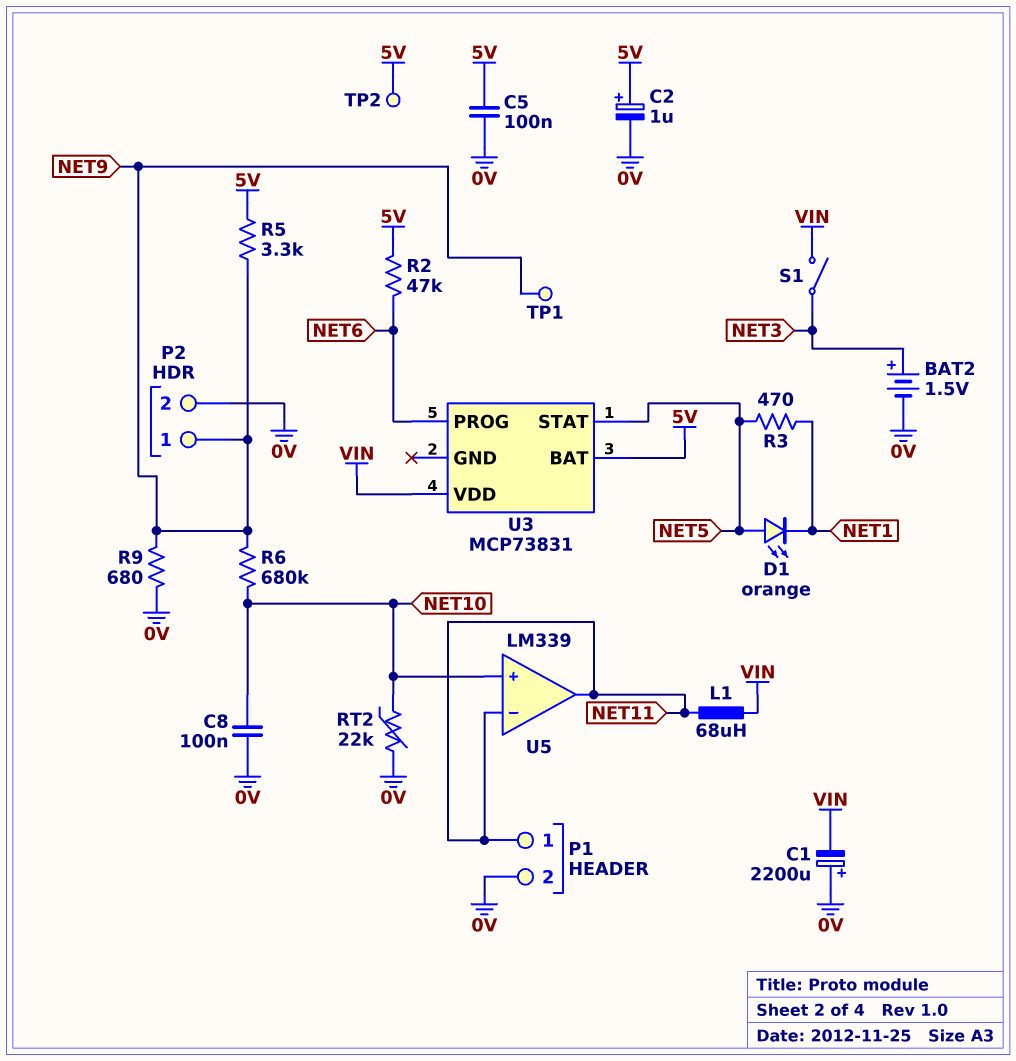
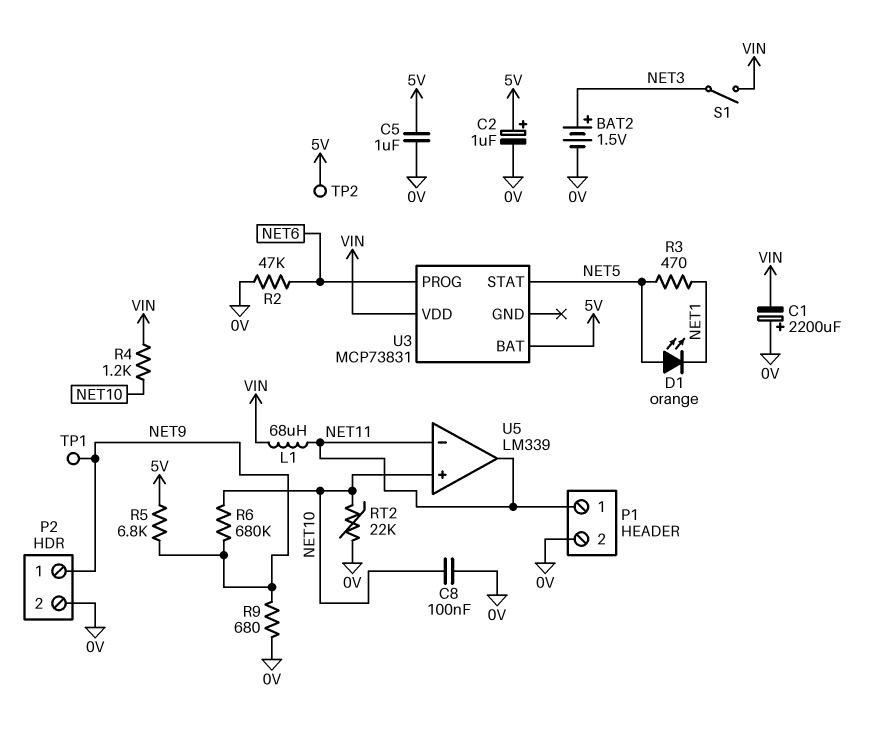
C5: 100nF (0V, 5V) -> 1uF (0V, 5V)
R2: 47k (5V, NET6) -> 47k (0V, NET6)
R4: none -> 1.2k (NET10, VIN)
R5: 3.3k (5V, NET9) -> 6.8k (5V, NET9)

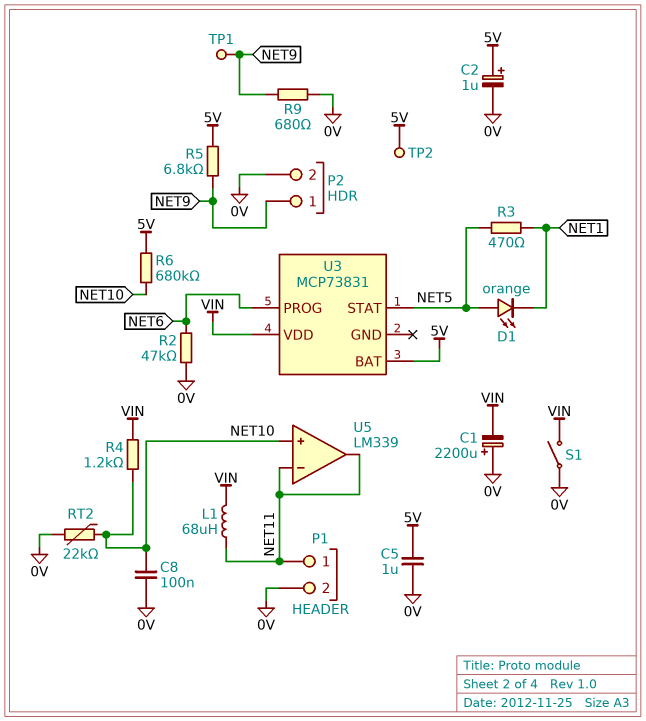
BAT2: 1.5V (plus NET3, minus 0V) -> none
R6: 680k (NET9, NET10) -> 680k (5V, NET10)
S1: switch (NET3, VIN) -> switch (0V, VIN)

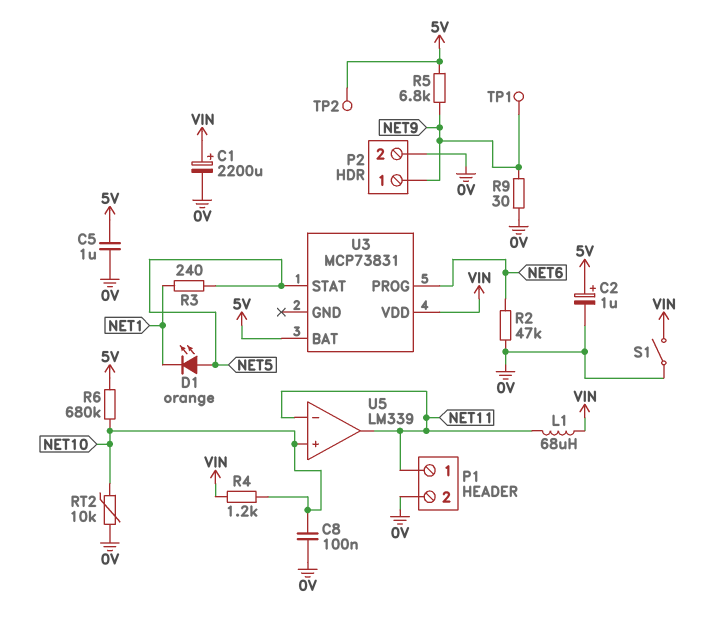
C1: 2200uF (plus 0V, minus VIN) -> 2200uF (plus VIN, minus 0V)
R3: 470 (NET1, NET5) -> 240 (NET1, NET5)
R9: 680 (0V, NET9) -> 30 (0V, NET9)
RT2: 22k (0V, NET10) -> 10k (0V, NET10)

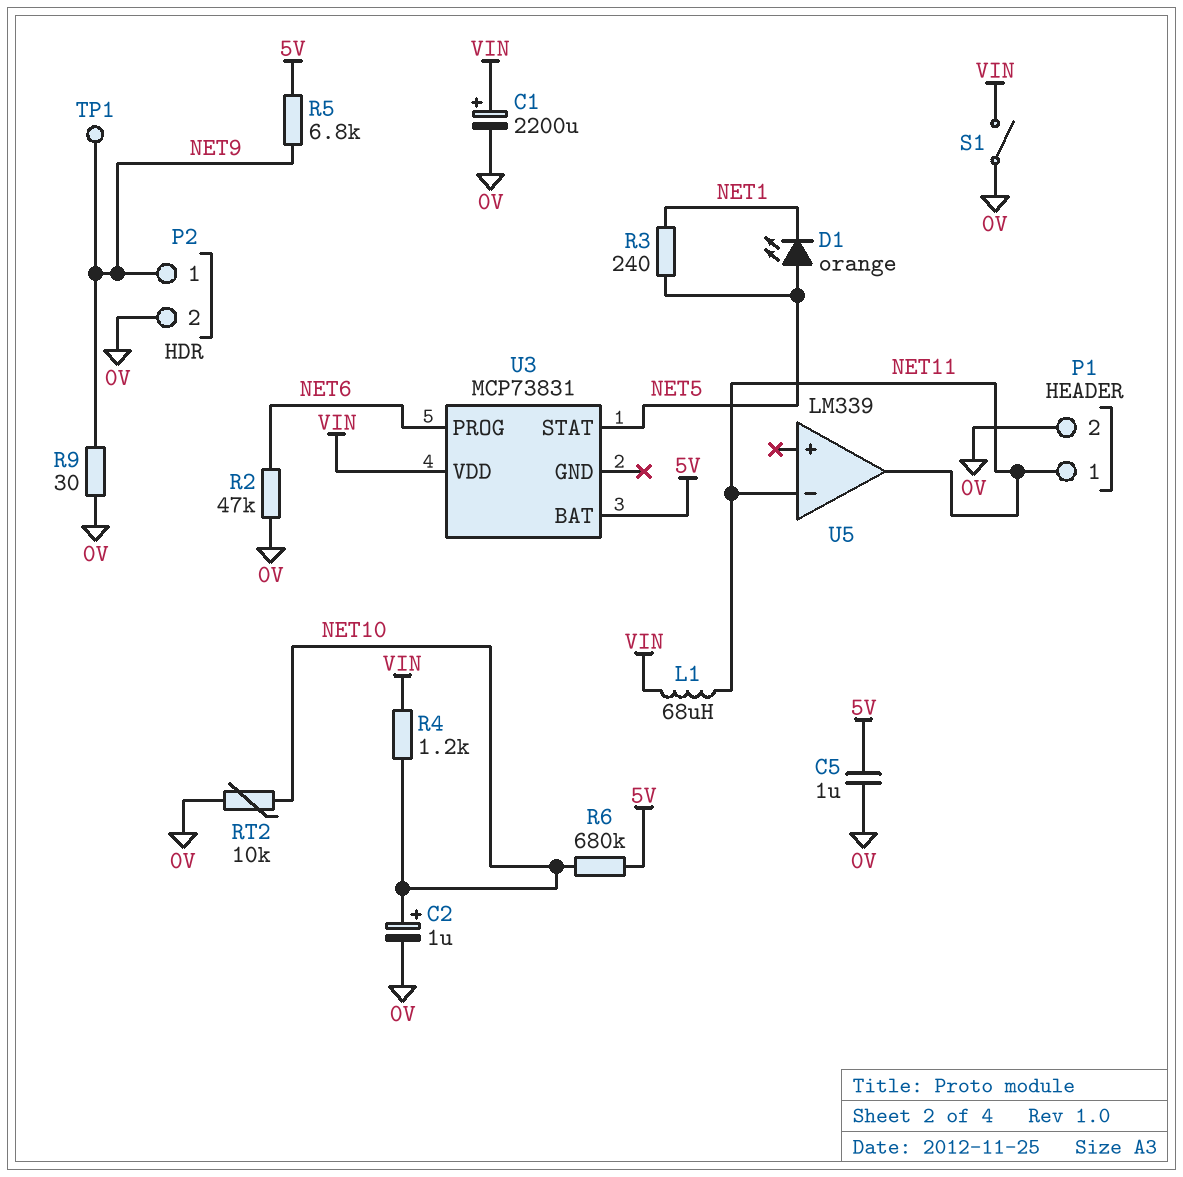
C2: 1uF (plus 5V, minus 0V) -> 1uF (plus NET10, minus 0V)
C8: 100nF (0V, NET10) -> none
TP2: test point (5V) -> none
U5 pin in+: NET10 -> none

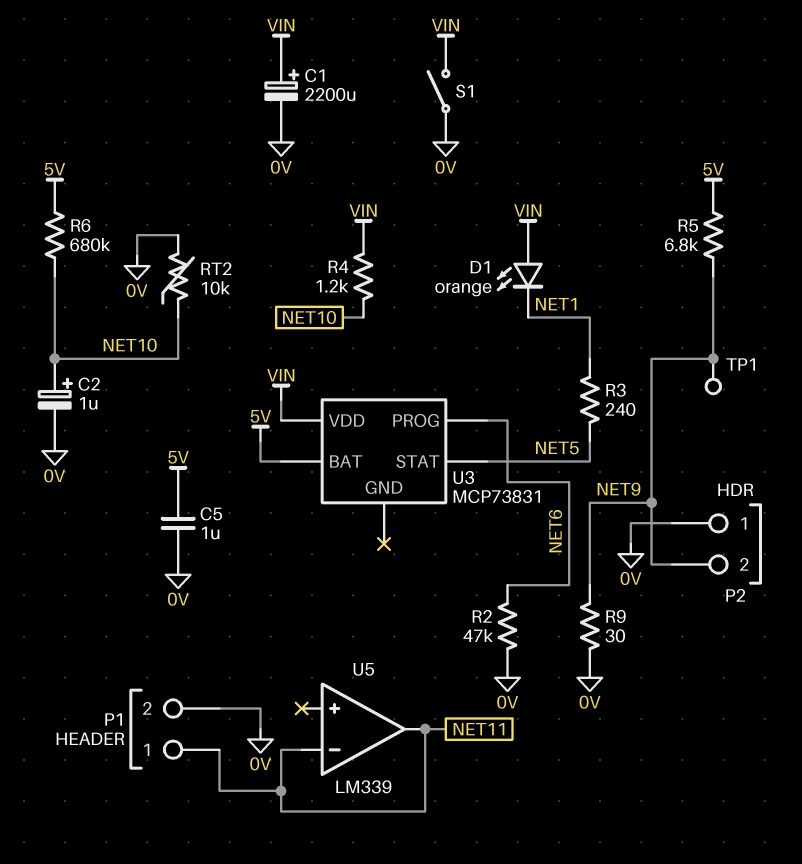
D1: LED orange (A NET5, K NET1) -> LED orange (A VIN, K NET1)
L1: 68uH (NET11, VIN) -> none
P2 pin 1: NET9 -> 0V
P2 pin 2: 0V -> NET9

